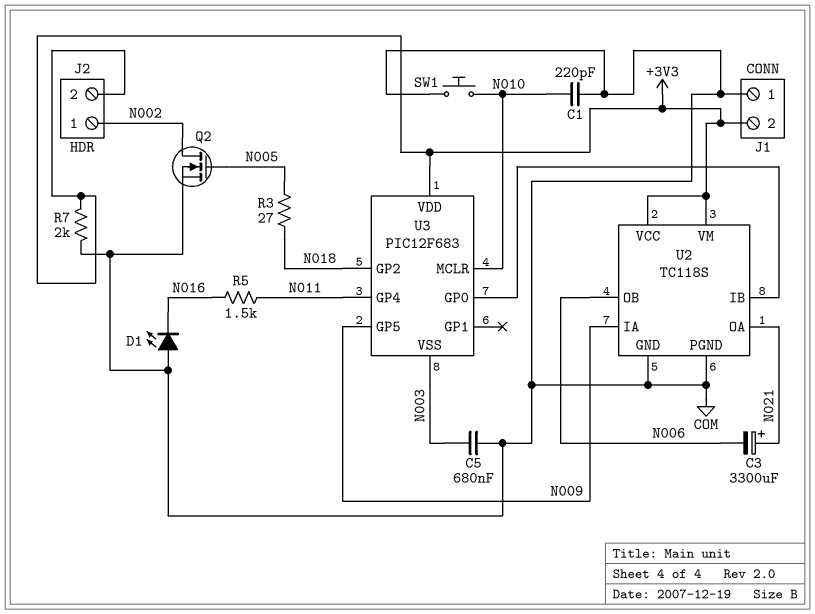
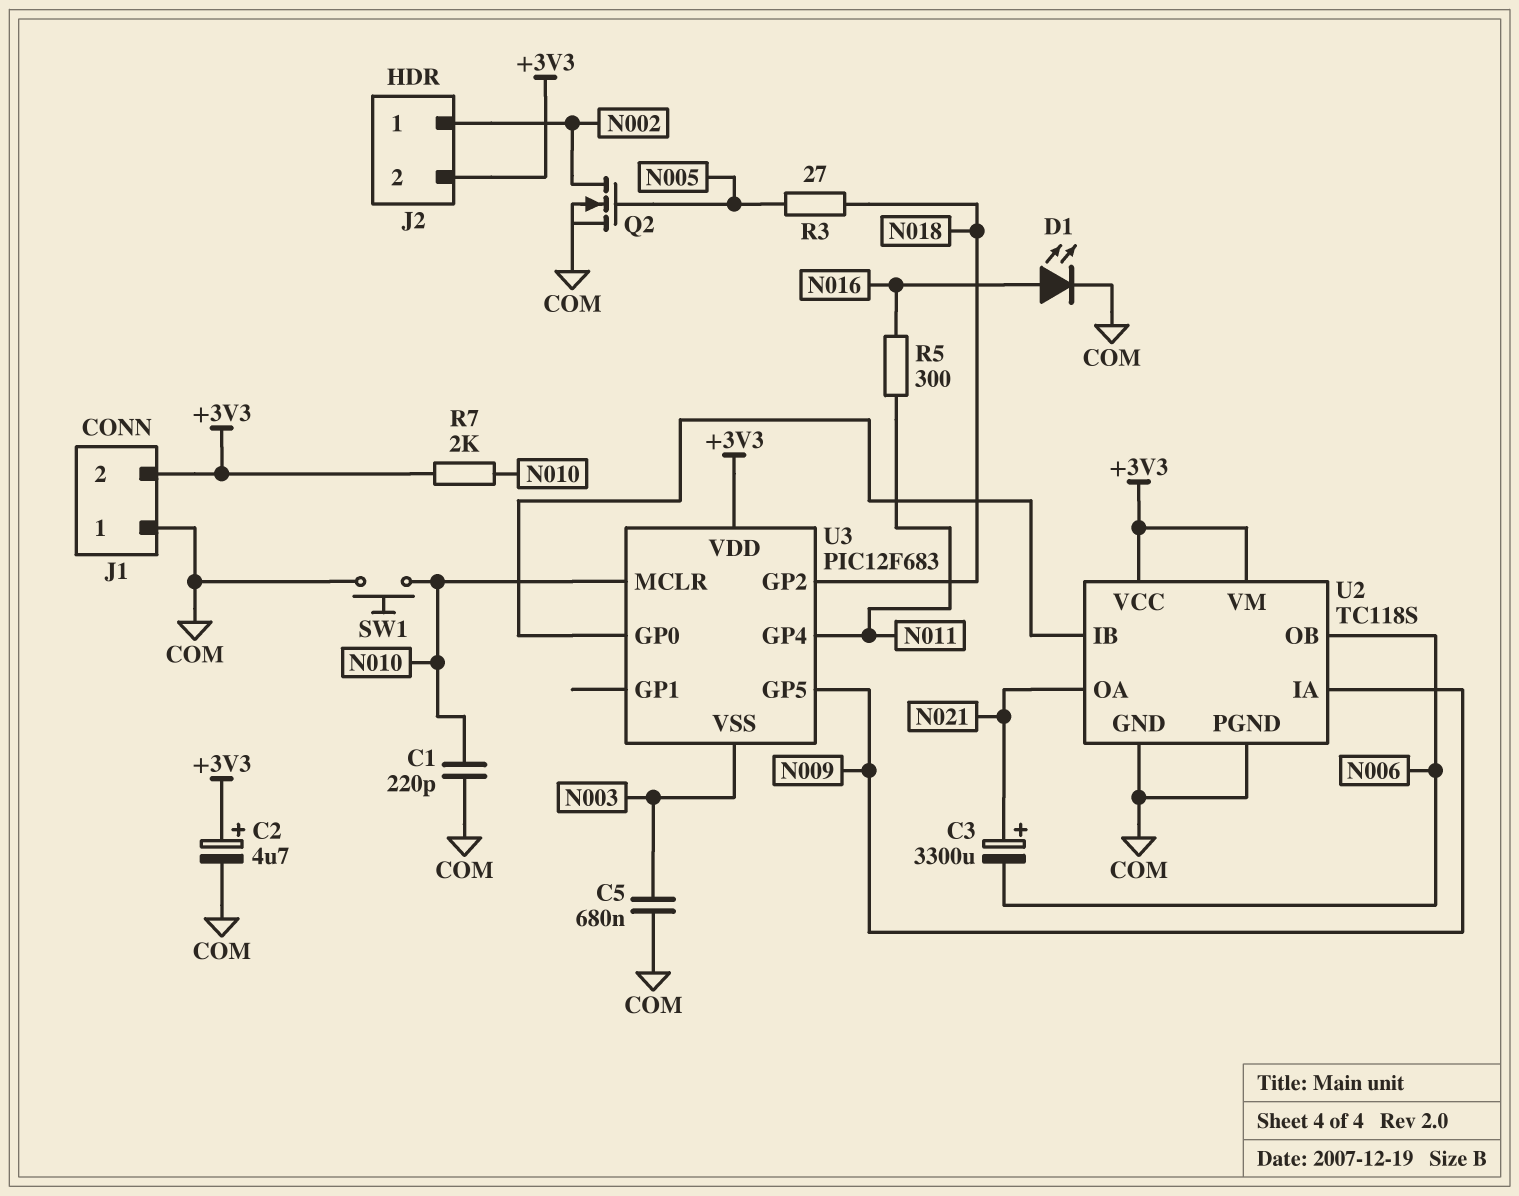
C2: none -> 4.7uF (plus +3V3, minus COM)
D1: LED (A COM, K N016) -> LED (A N016, K COM)
R5: 1.5k (N011, N016) -> 300 (N011, N016)
R7: 2k (+3V3, COM) -> 2k (+3V3, N010)

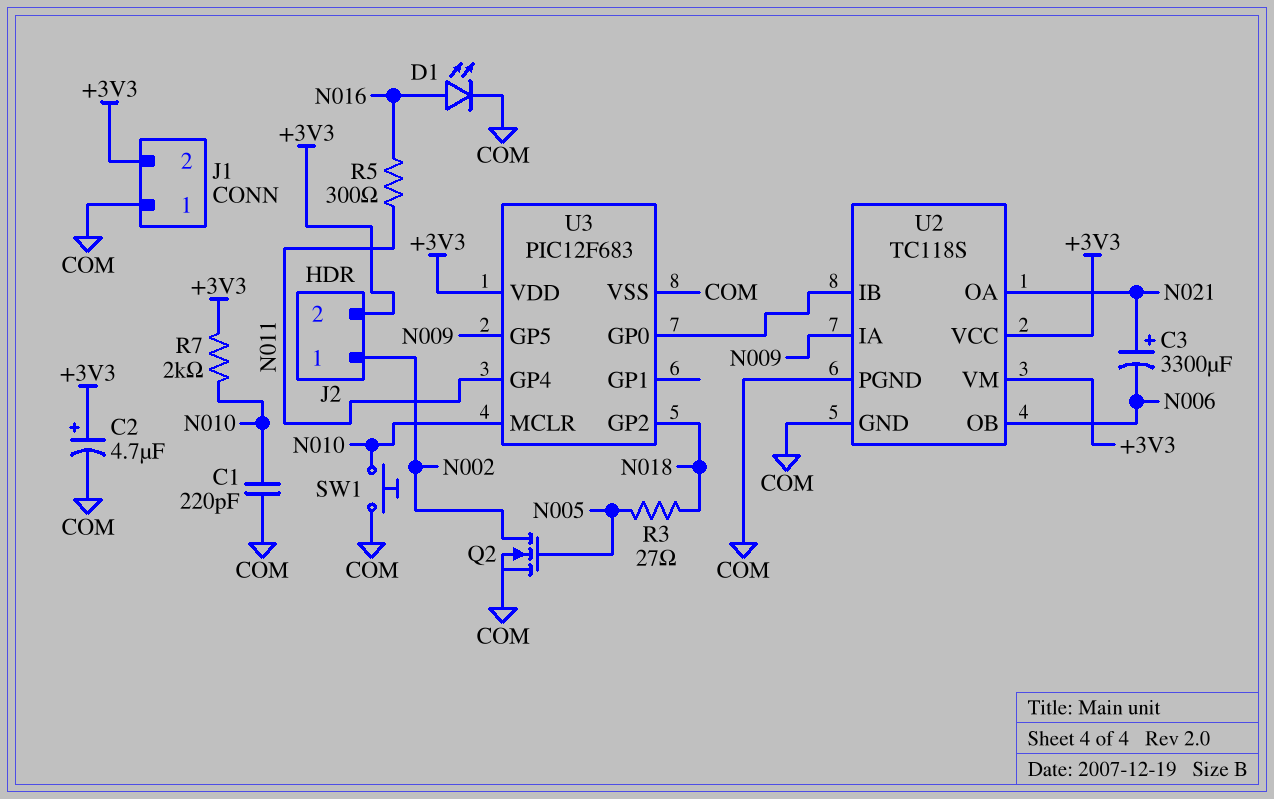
C5: 680nF (COM, N003) -> none
U3 pin VSS: N003 -> COM

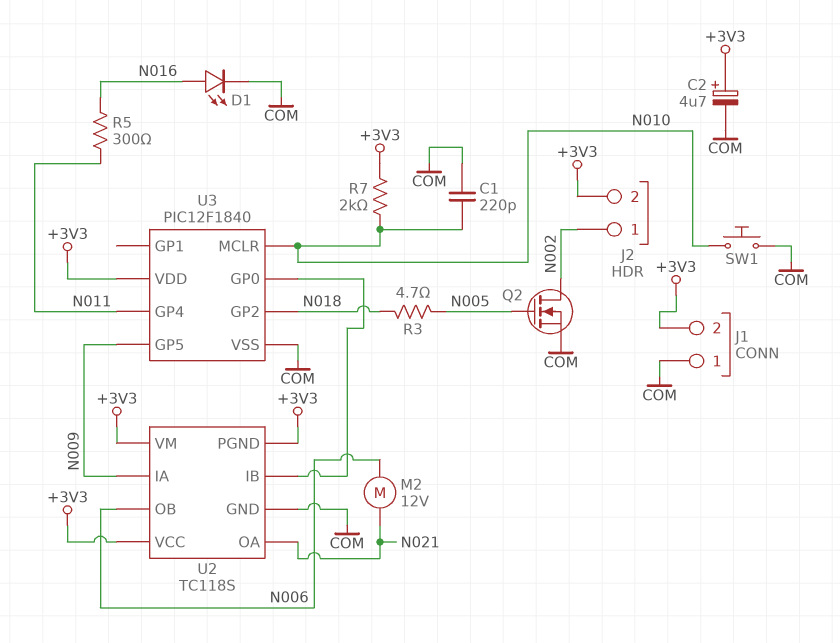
C3: 3300uF (plus N021, minus N006) -> none
M2: none -> motor 12V (N006, N021)
R3: 27 (N005, N018) -> 4.7 (N005, N018)
U2 pin PGND: COM -> +3V3
U3: PIC12F683 -> PIC12F1840

